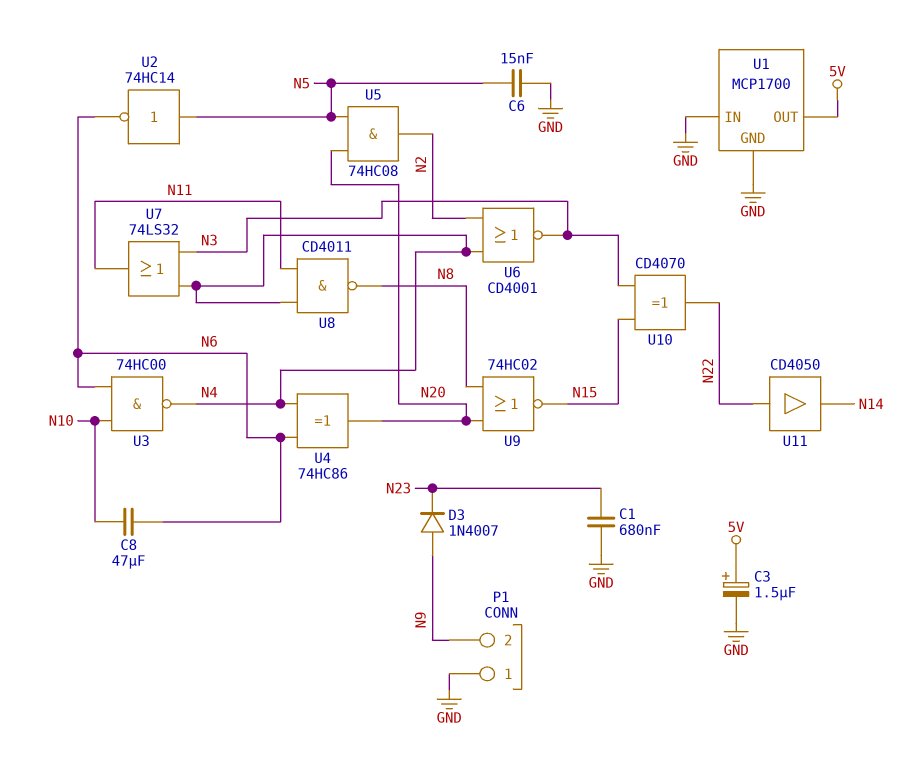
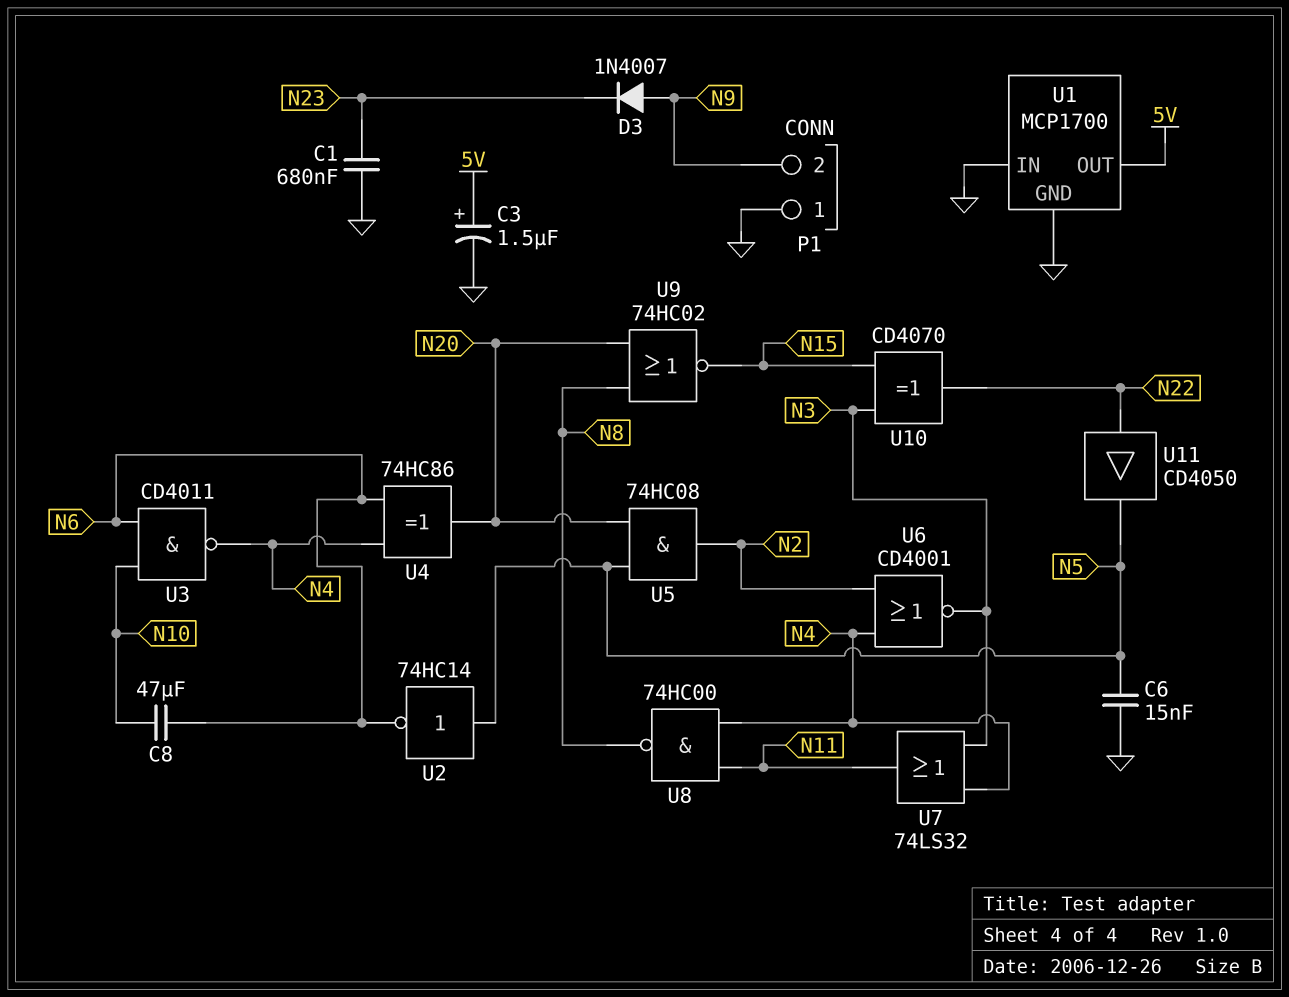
U3: NAND 74HC00 (in N6, in N10, out N4) -> NAND CD4011 (in N6, in N10, out N4)
U8: NAND CD4011 (in N4, in N11, out N8) -> NAND 74HC00 (in N4, in N11, out N8)
U11: buffer CD4050 (in N22, out N14) -> buffer CD4050 (in N22, out N5)

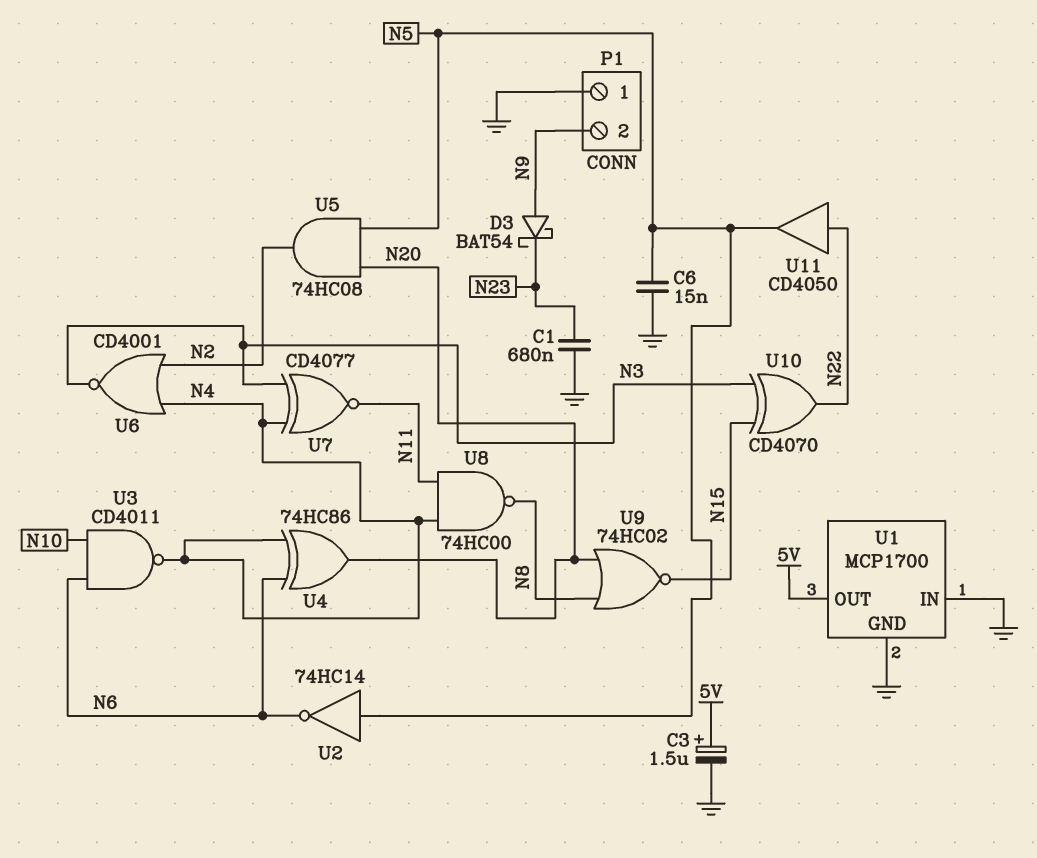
C8: 47uF (N6, N10) -> none
D3: diode 1N4007 (A N9, K N23) -> schottky BAT54 (A N9, K N23)
U7: OR 74LS32 (in N3, in N4, out N11) -> XNOR CD4077 (in N3, in N4, out N11)

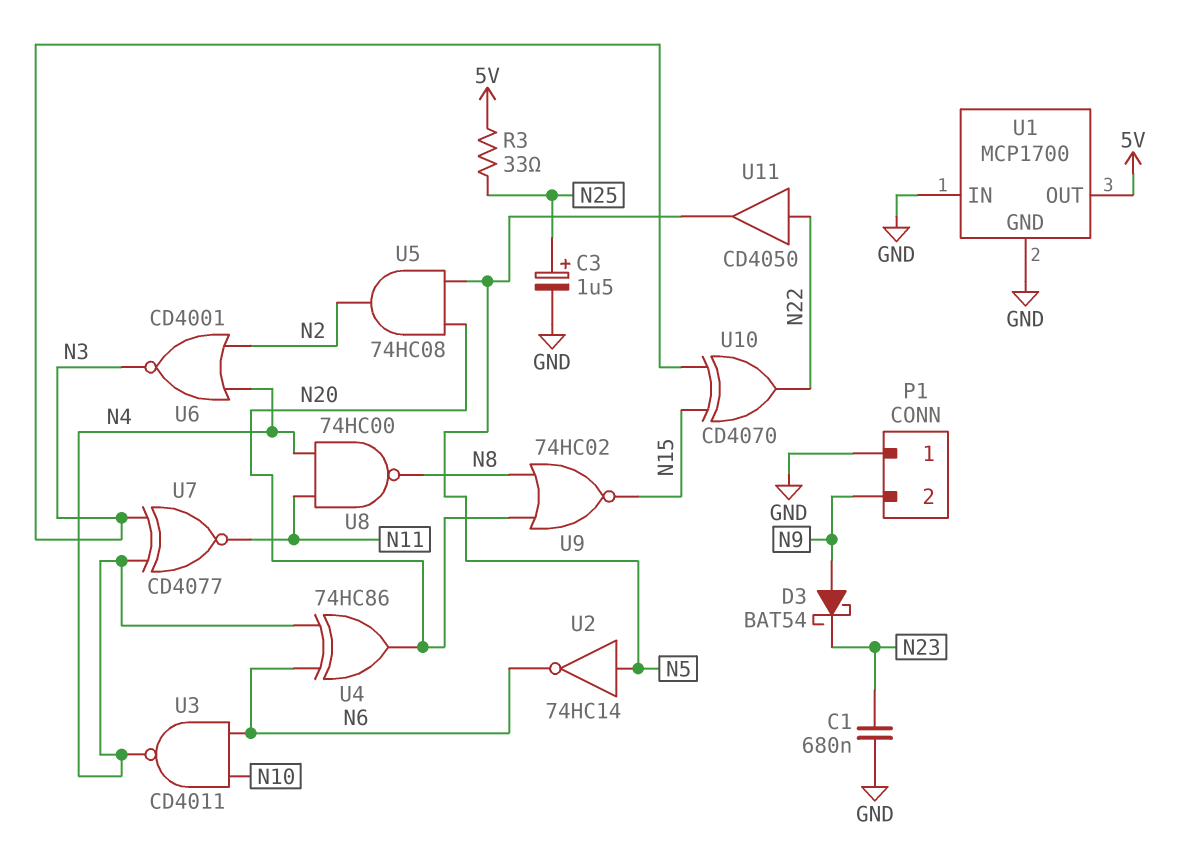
C3: 1.5uF (plus 5V, minus GND) -> 1.5uF (plus N25, minus GND)
C6: 15nF (GND, N5) -> none
R3: none -> 33 (5V, N25)

